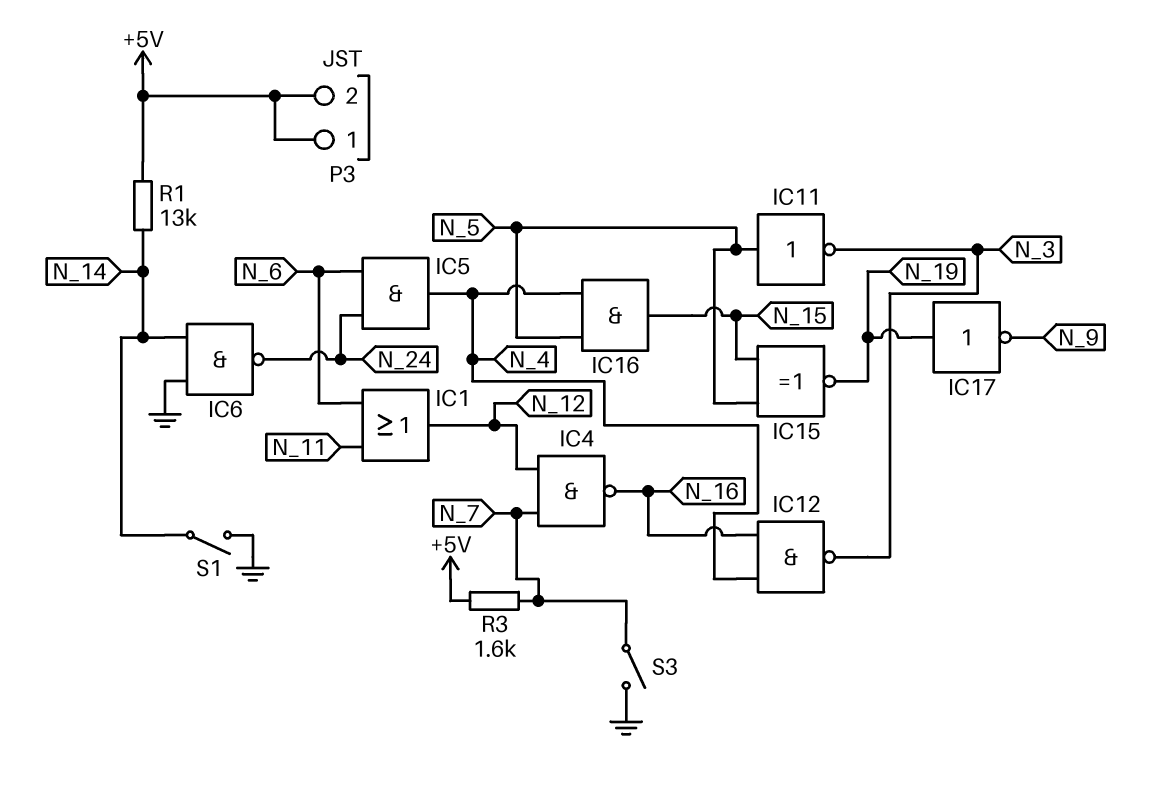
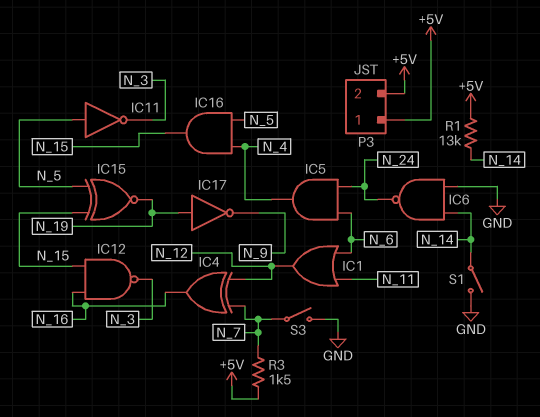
IC4: NAND (in N_7, in N_12, out N_16) -> XOR (in N_7, in N_12, out N_16)
IC12: NAND (in N_4, in N_16, out N_3) -> NAND (in N_15, in N_16, out N_3)
R3: 1.6k (+5V, N_7) -> 1.5k (+5V, N_7)

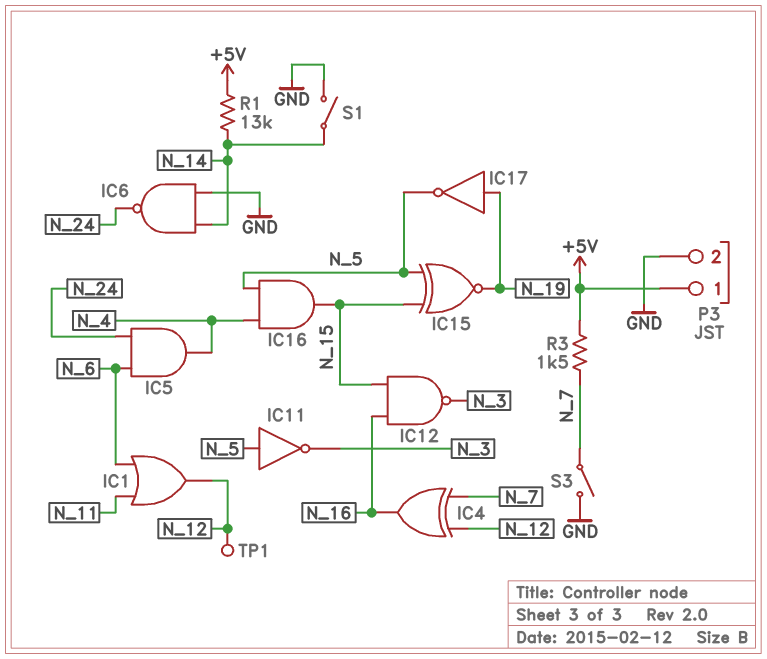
IC17: NOT (in N_19, out N_9) -> NOT (in N_19, out N_5)
P3 pin 2: +5V -> GND
TP1: none -> test point (N_12)

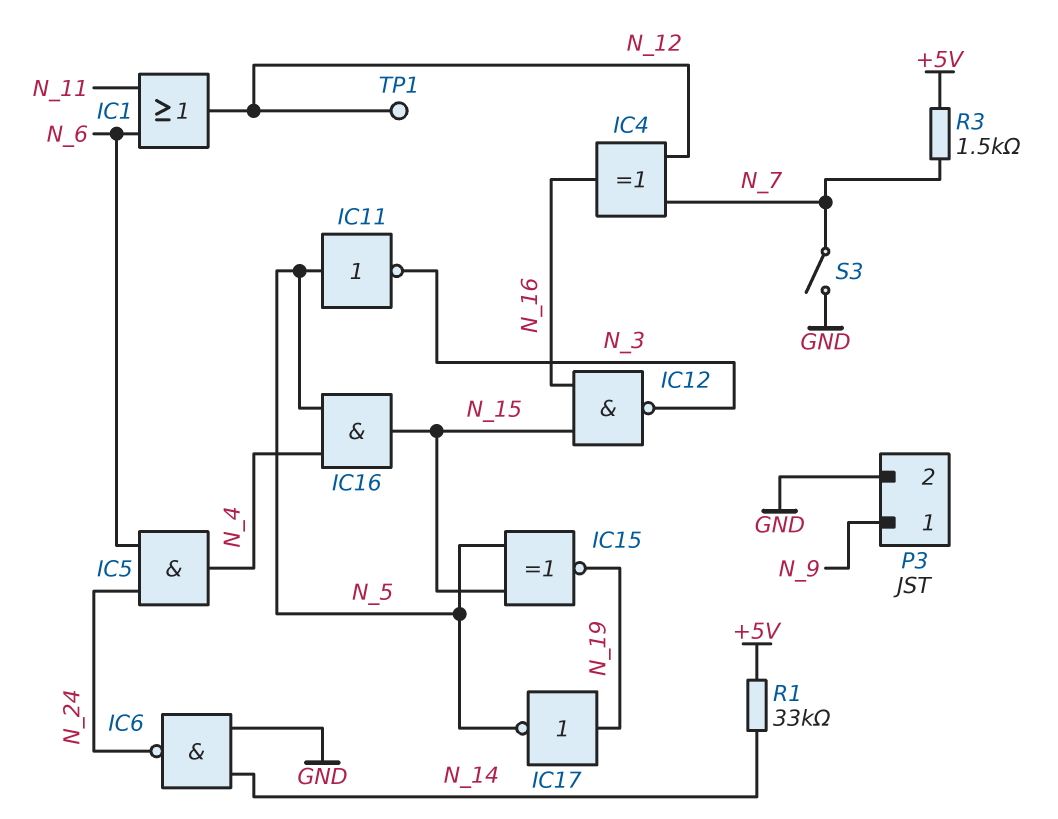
P3 pin 1: +5V -> N_9
R1: 13k (+5V, N_14) -> 33k (+5V, N_14)
S1: switch (GND, N_14) -> none

